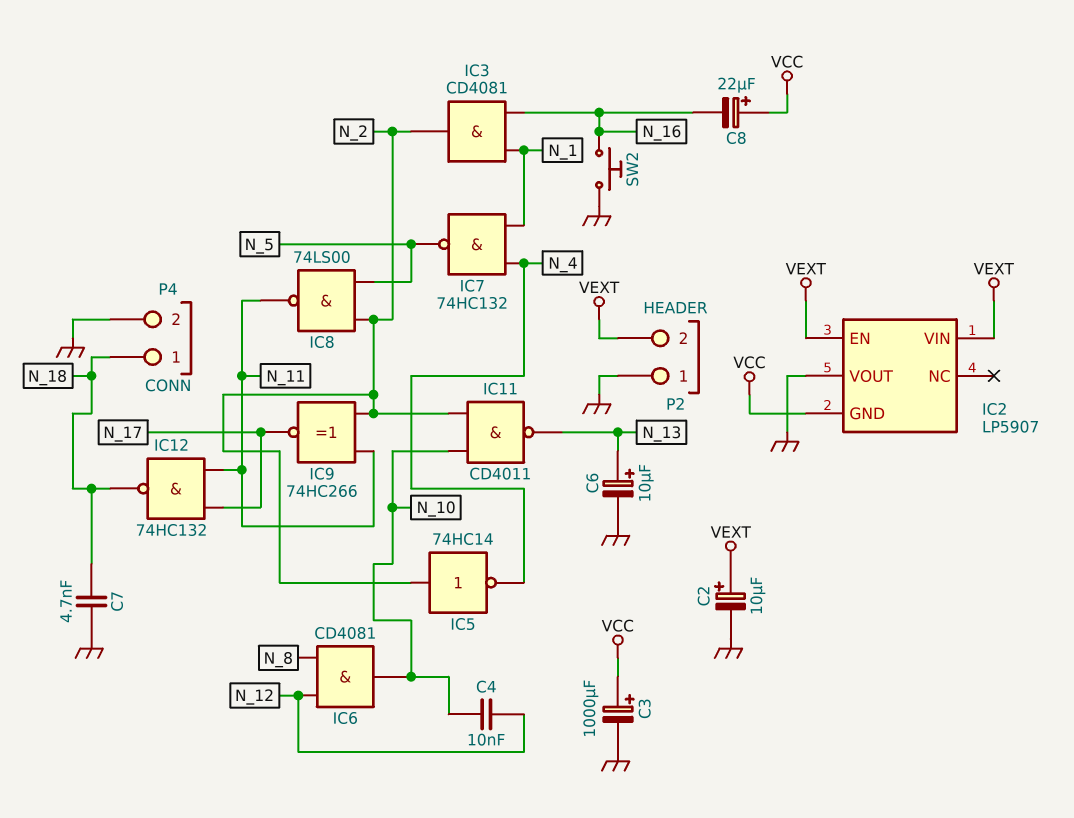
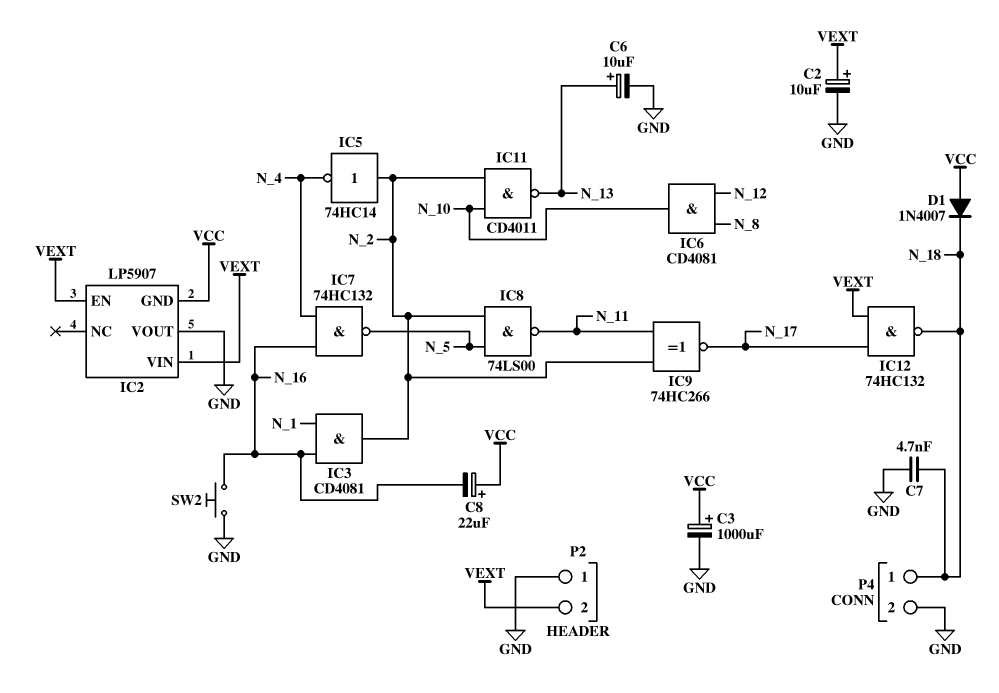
C4: 10nF (N_10, N_12) -> none
D1: none -> diode 1N4007 (A VCC, K N_18)
IC7: NAND 74HC132 (in N_1, in N_4, out N_5) -> NAND 74HC132 (in N_4, in N_16, out N_5)
IC12: NAND 74HC132 (in N_11, in N_17, out N_18) -> NAND 74HC132 (in N_17, in VEXT, out N_18)

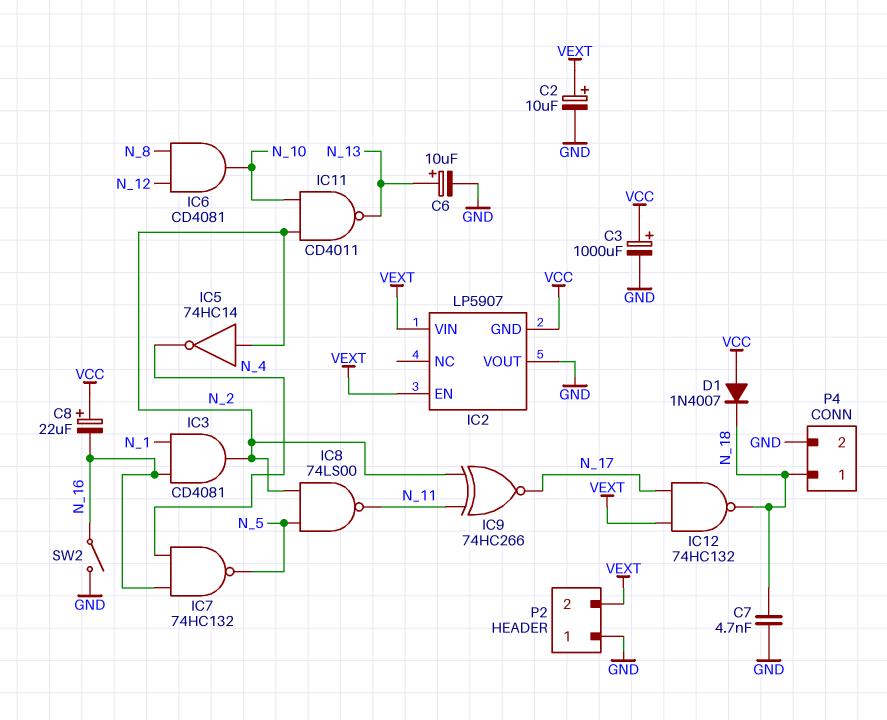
SW2: button (GND, N_16) -> switch (GND, N_16)

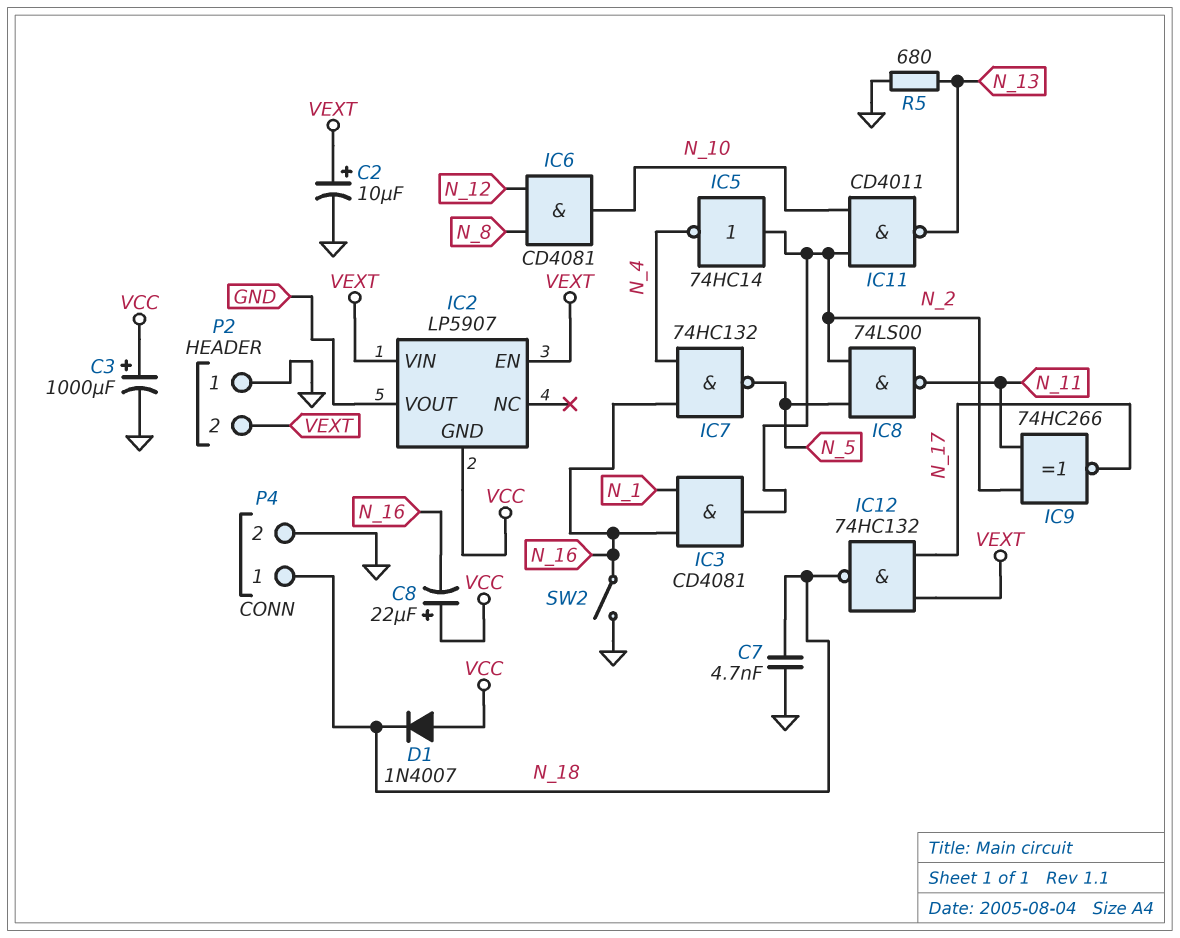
C6: 10uF (plus N_13, minus GND) -> none
R5: none -> 680 (GND, N_13)

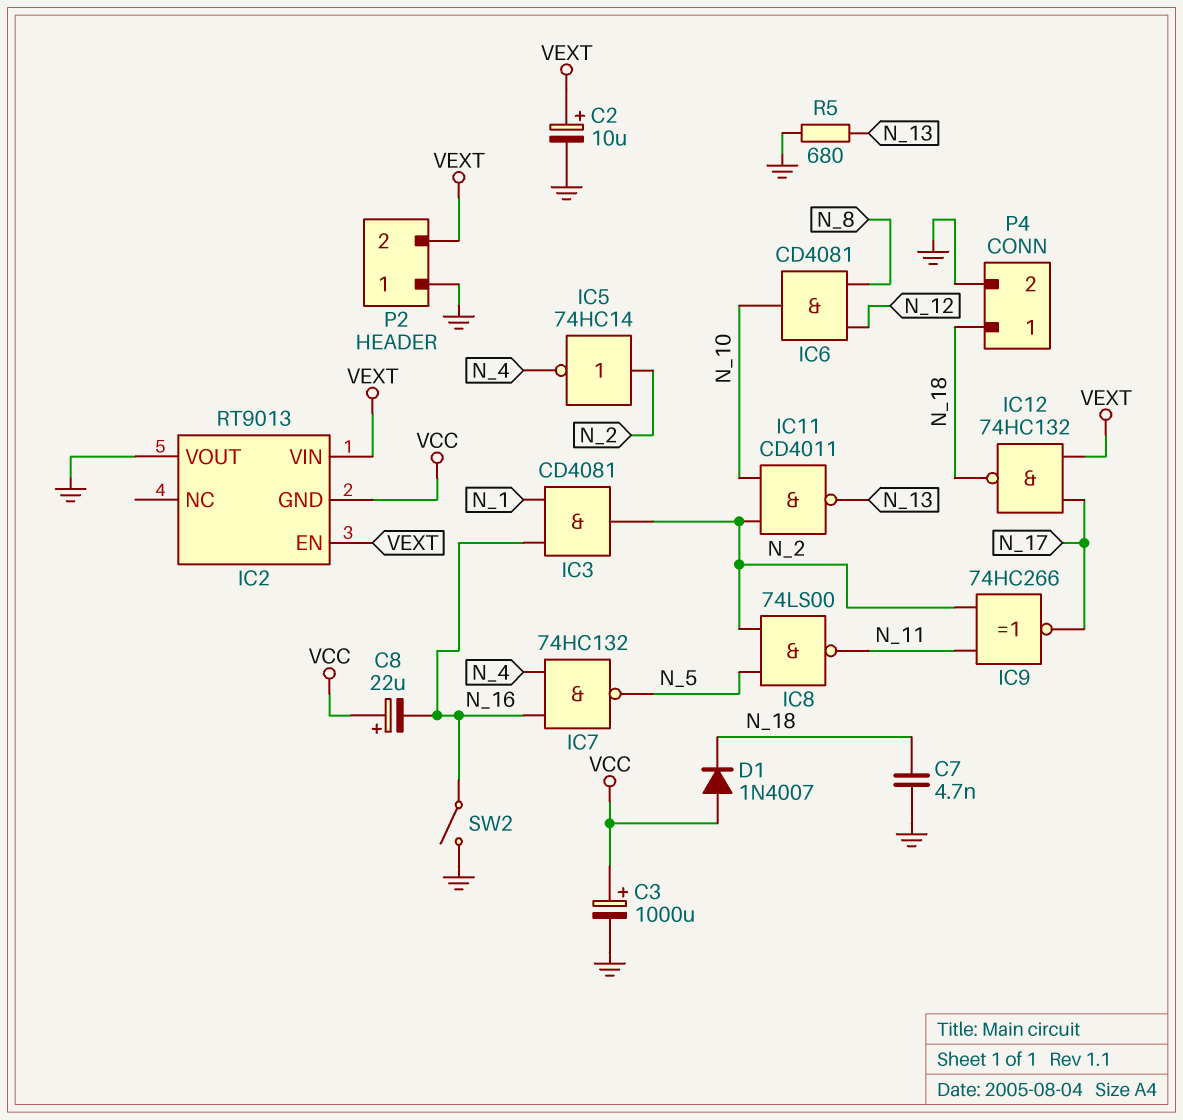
IC2: LP5907 -> RT9013

